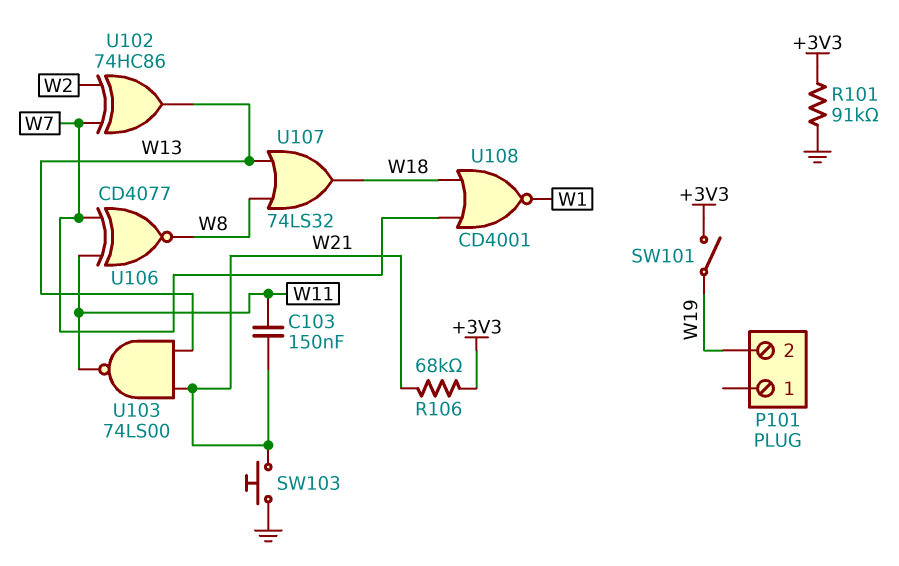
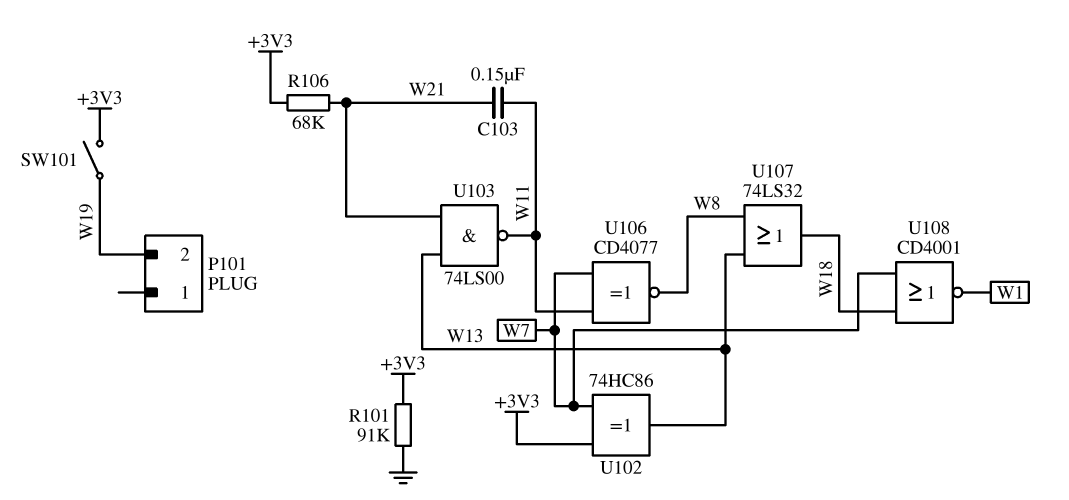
SW103: button (GND, W21) -> none
U102: XOR 74HC86 (in W2, in W7, out W13) -> XOR 74HC86 (in +3V3, in W7, out W13)

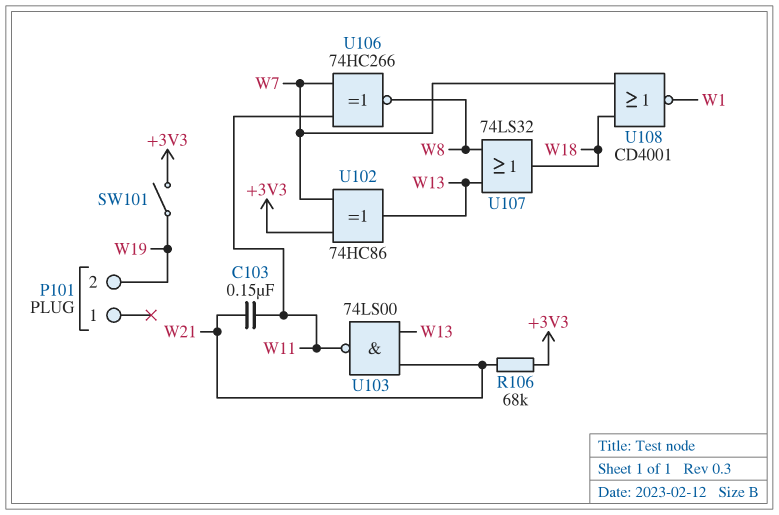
R101: 91k (+3V3, GND) -> none
U106: XNOR CD4077 (in W7, in W11, out W8) -> XNOR 74HC266 (in W7, in W11, out W8)

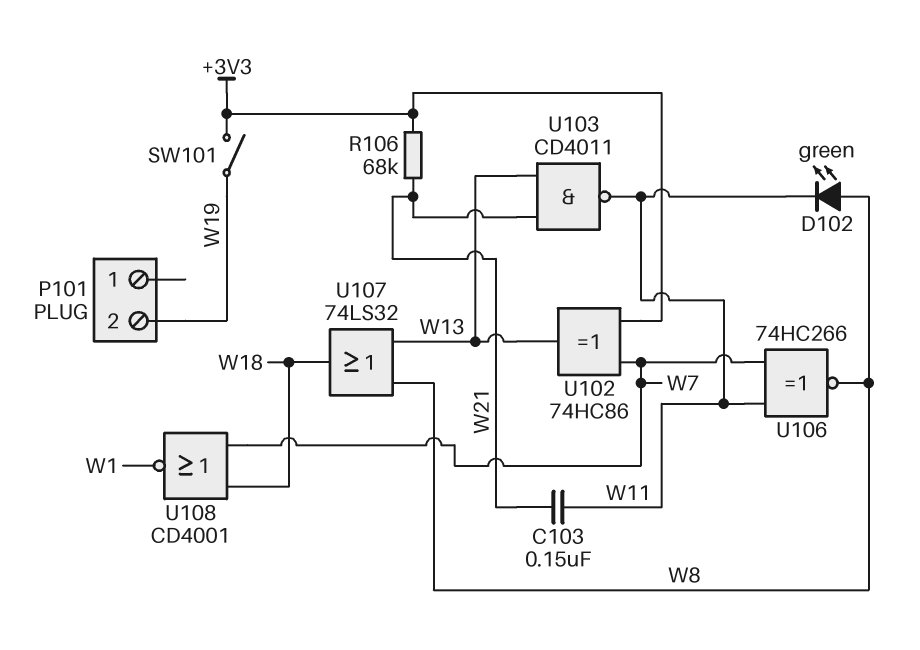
D102: none -> LED green (A W8, K W11)
U103: NAND 74LS00 (in W13, in W21, out W11) -> NAND CD4011 (in W13, in W21, out W11)

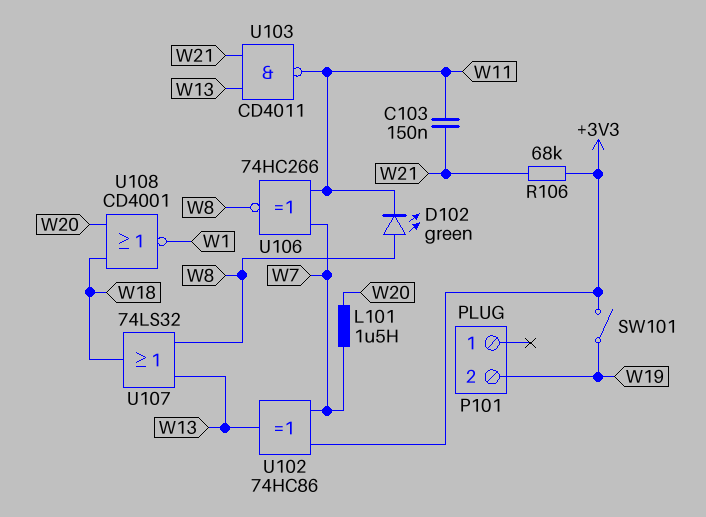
L101: none -> 1.5uH (W7, W20)
U108: NOR CD4001 (in W7, in W18, out W1) -> NOR CD4001 (in W18, in W20, out W1)

